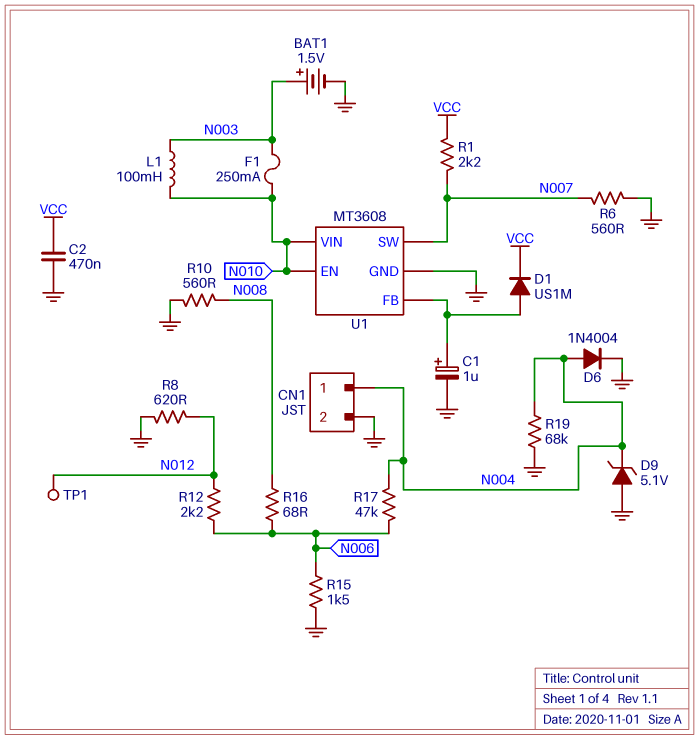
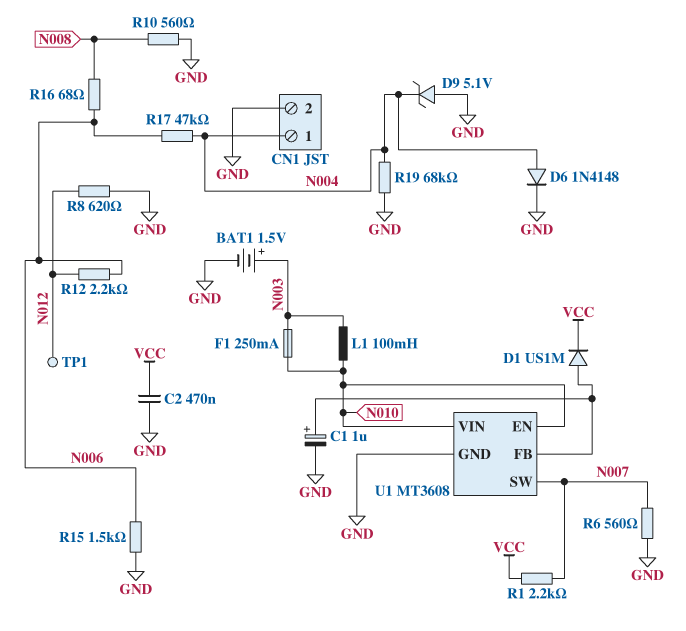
D6: diode 1N4004 (A N004, K GND) -> diode 1N4148 (A N004, K GND)

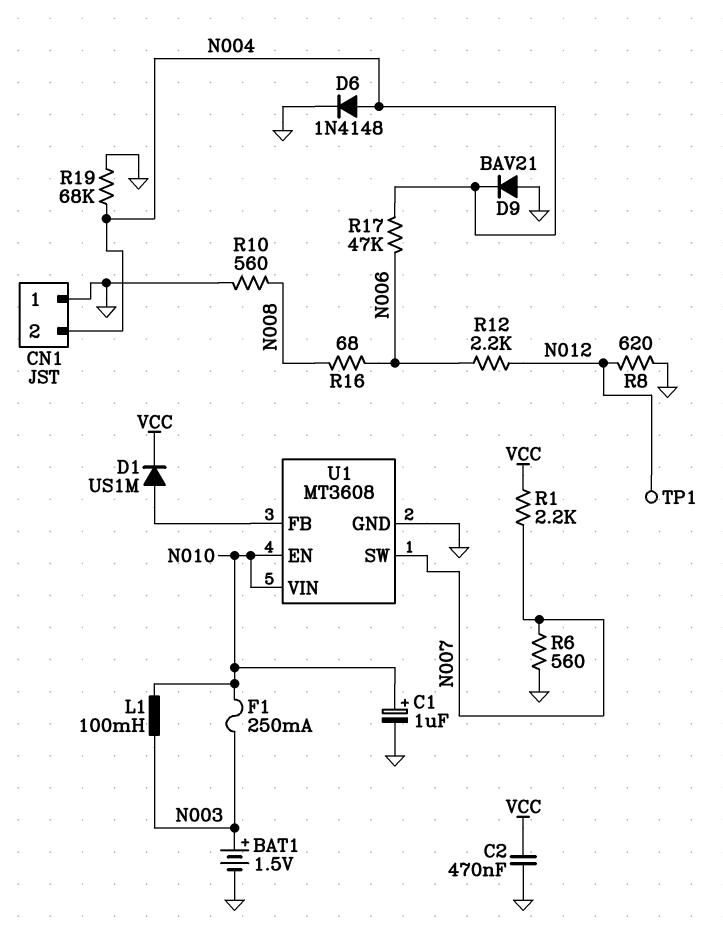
C1: 1uF (plus U1/FB, minus GND) -> 1uF (plus N010, minus GND)
CN1 pin 1: N004 -> GND
CN1 pin 2: GND -> N004
D9: zener 5.1V (A GND, K N004) -> diode BAV21 (A GND, K N004)
R15: 1.5k (GND, N006) -> none

